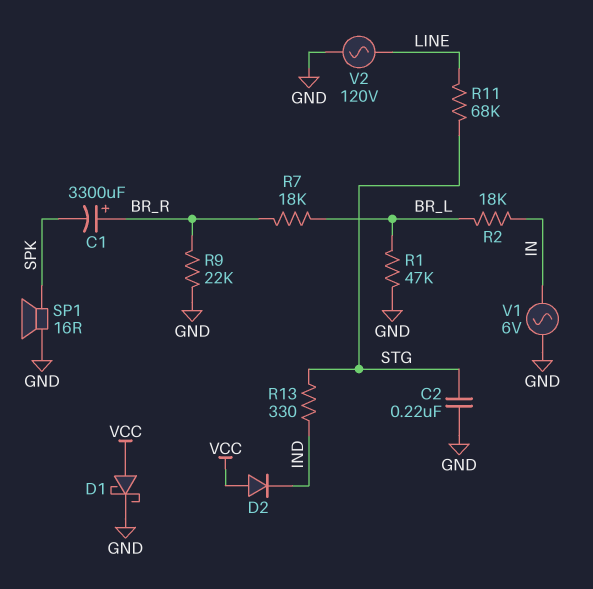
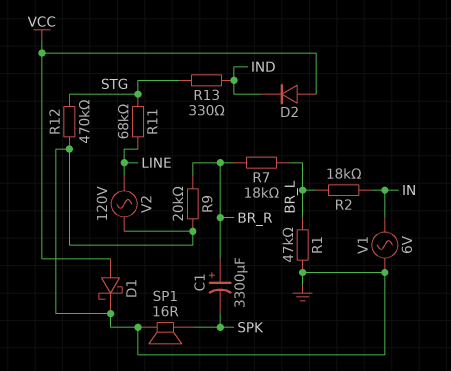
C2: 220nF (GND, STG) -> none
R9: 22k (BR_R, GND) -> 20k (BR_R, GND)
R12: none -> 470k (GND, STG)

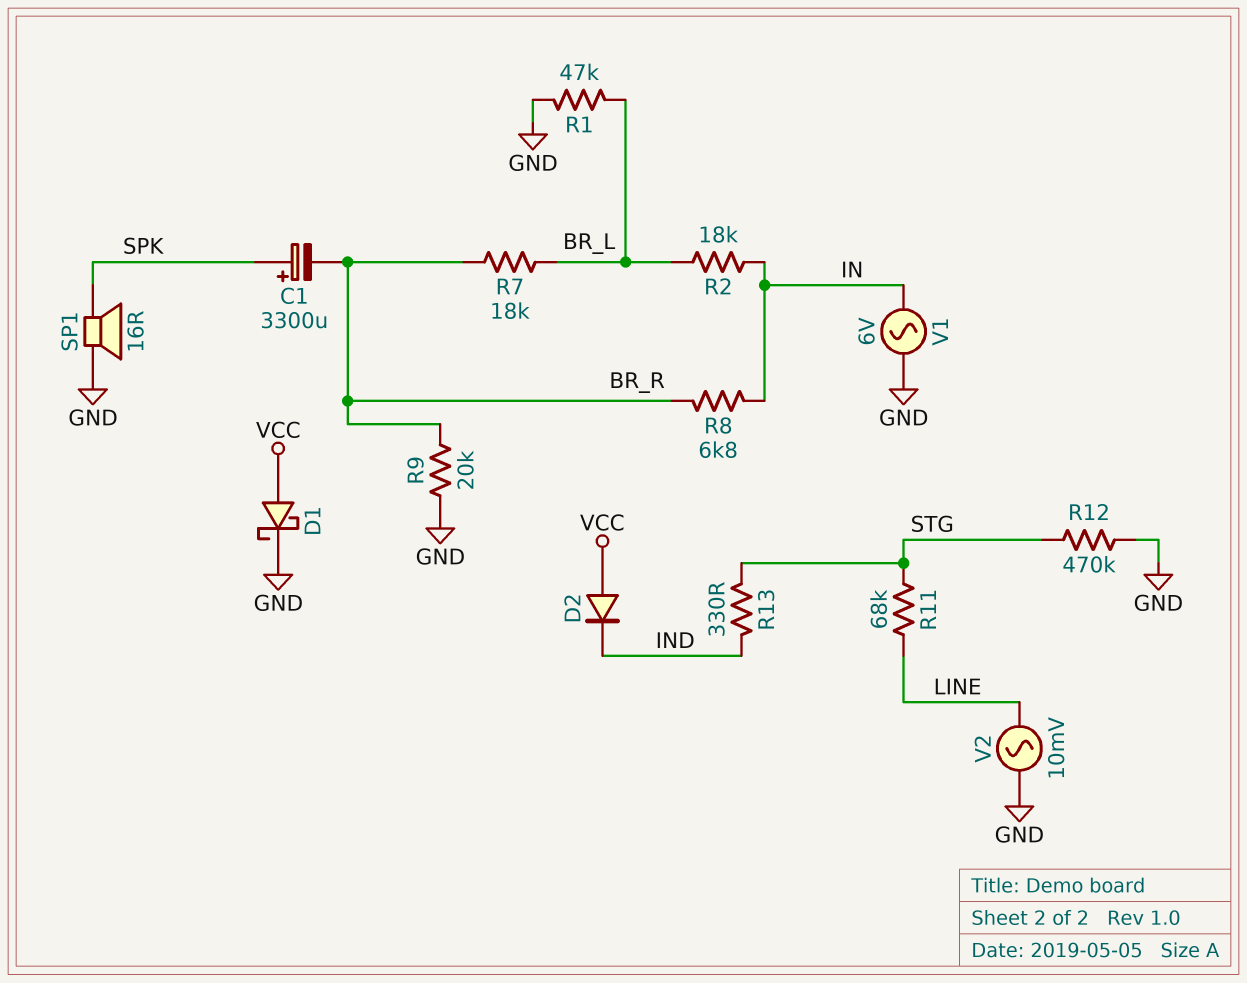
C1: 3300uF (plus BR_R, minus SPK) -> 3300uF (plus SPK, minus BR_R)
R8: none -> 6.8k (BR_R, IN)
V2: AC 120V (GND, LINE) -> AC 10mV (GND, LINE)

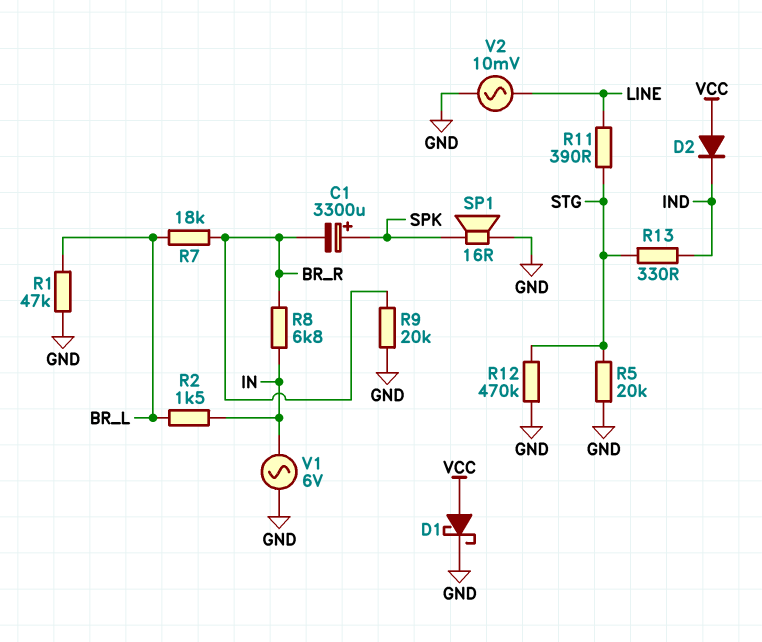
R2: 18k (BR_L, IN) -> 1.5k (BR_L, IN)
R5: none -> 20k (GND, STG)
R11: 68k (LINE, STG) -> 390 (LINE, STG)

